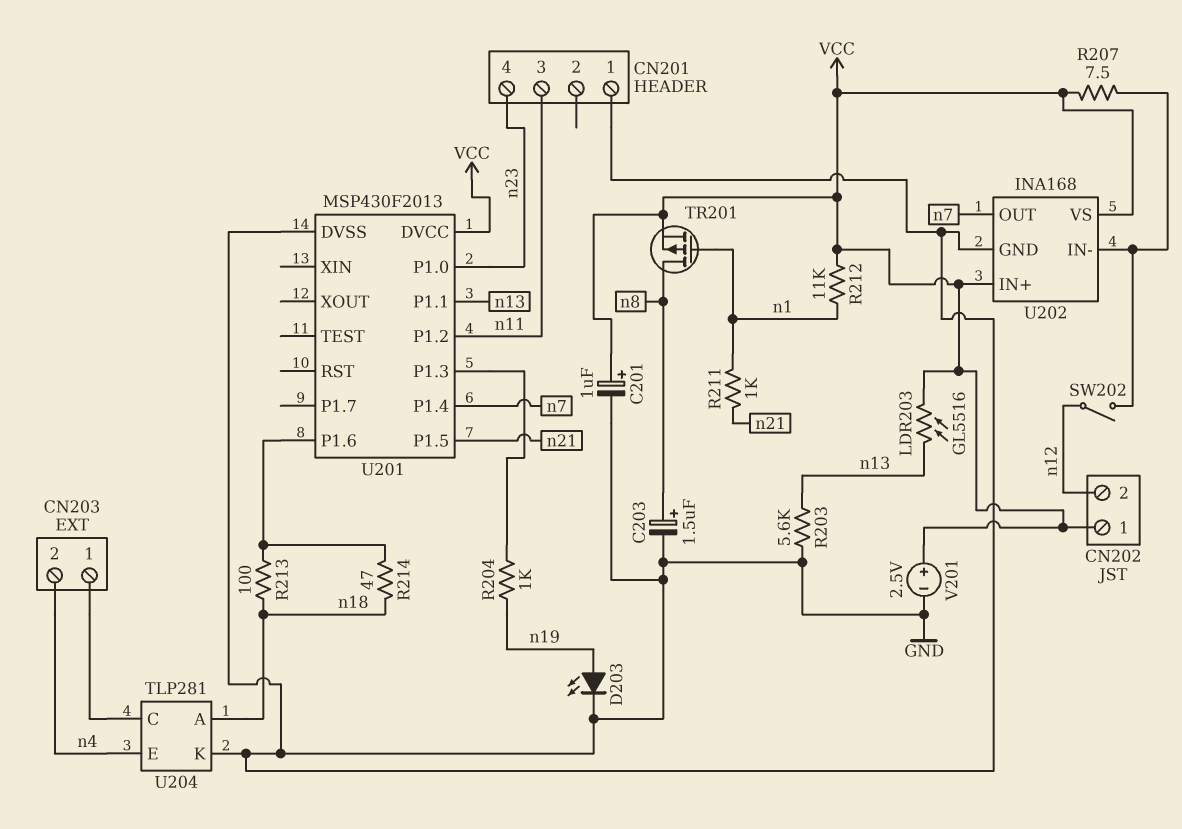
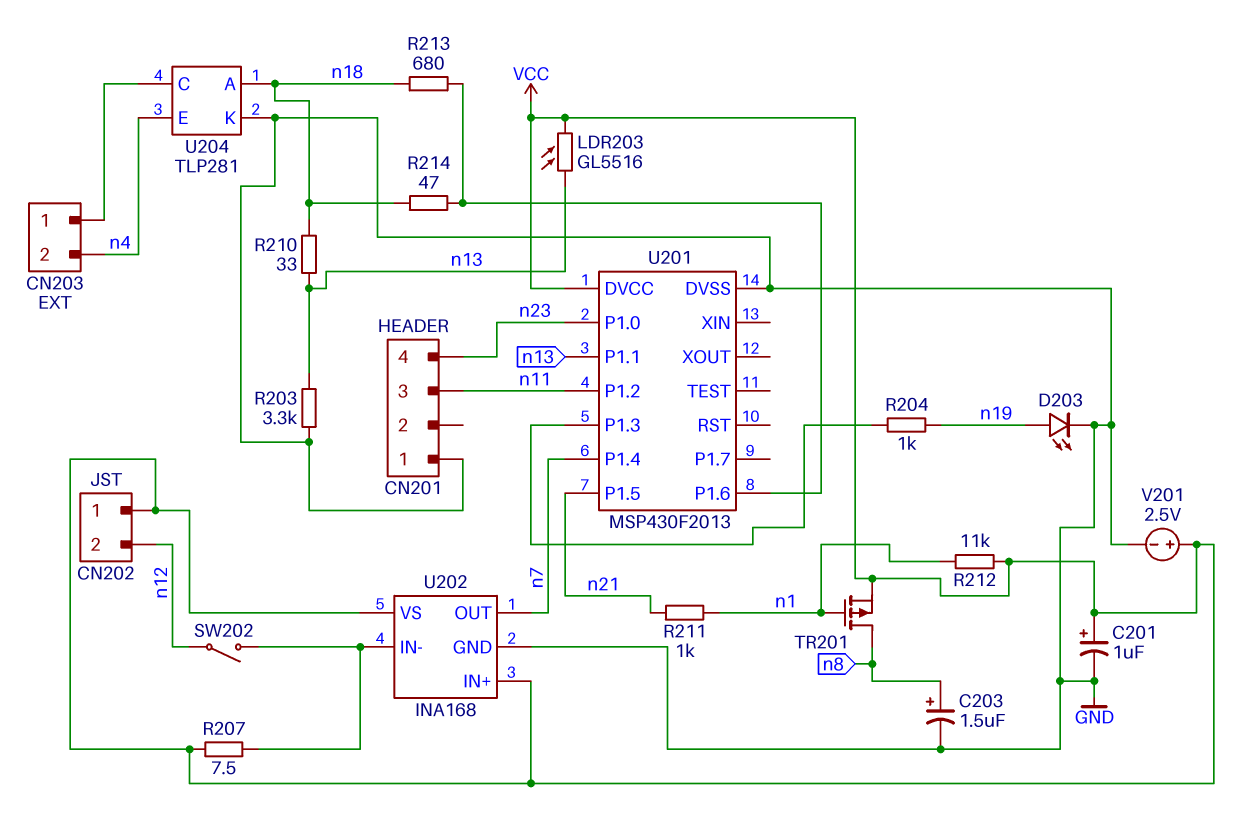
R203: 5.6k (GND, n13) -> 3.3k (GND, n13)
R210: none -> 33 (n13, n18)
R213: 100 (U201/P1.6, n18) -> 680 (U201/P1.6, n18)

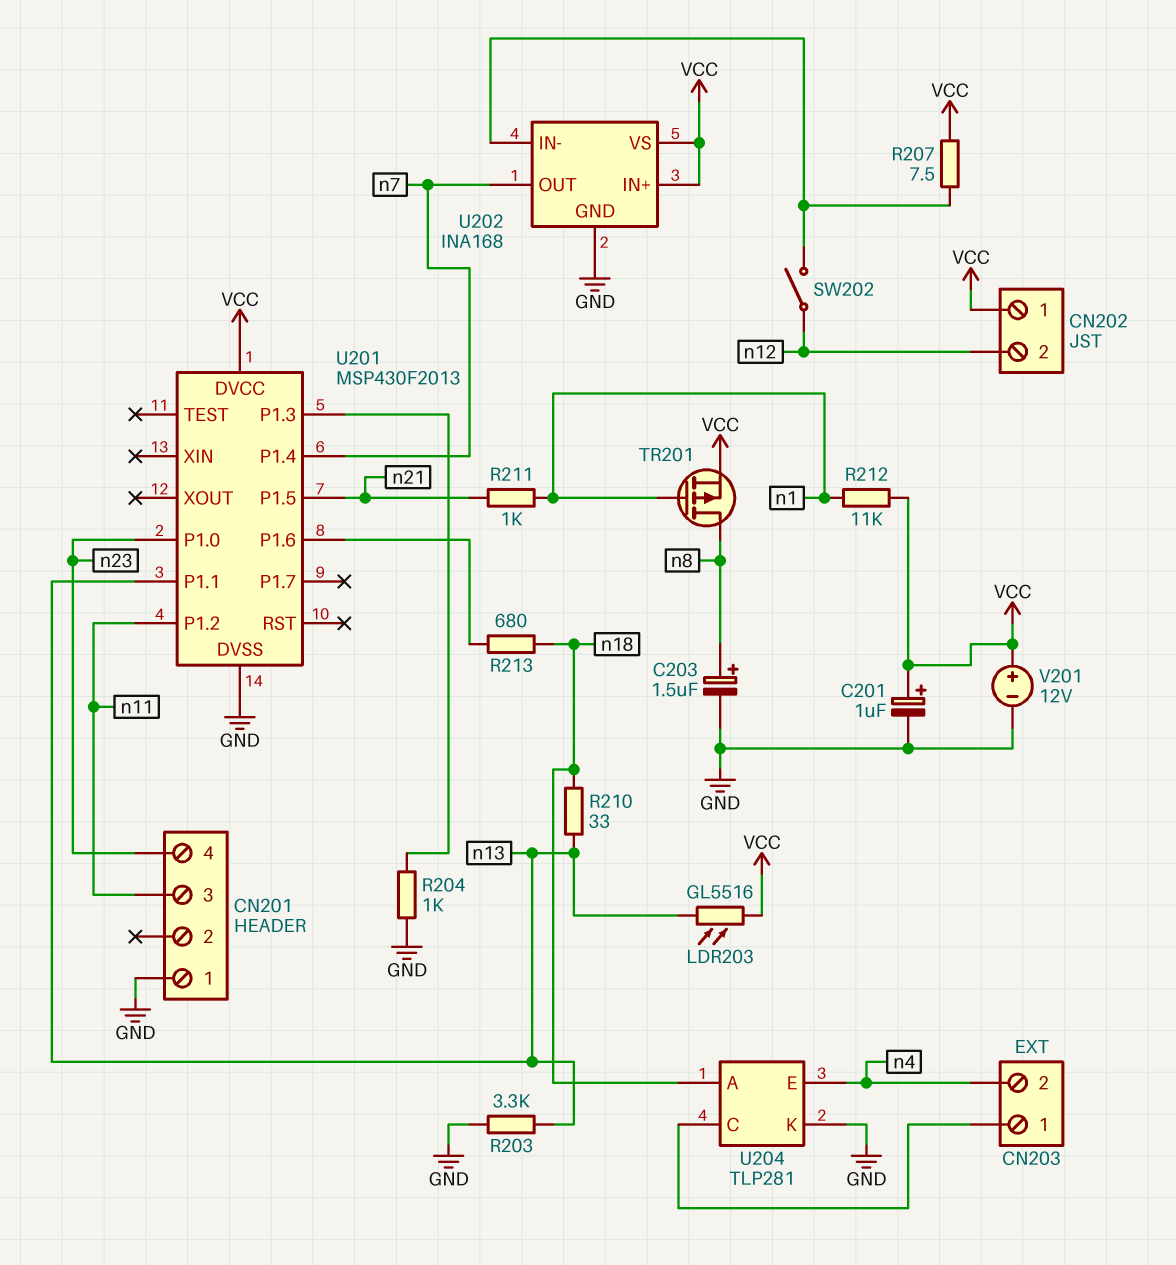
D203: LED (A n19, K GND) -> none
R204: 1k (U201/P1.3, n19) -> 1k (GND, U201/P1.3)
R214: 47 (U201/P1.6, n18) -> none
V201: 2.5V (plus VCC, minus GND) -> 12V (plus VCC, minus GND)

